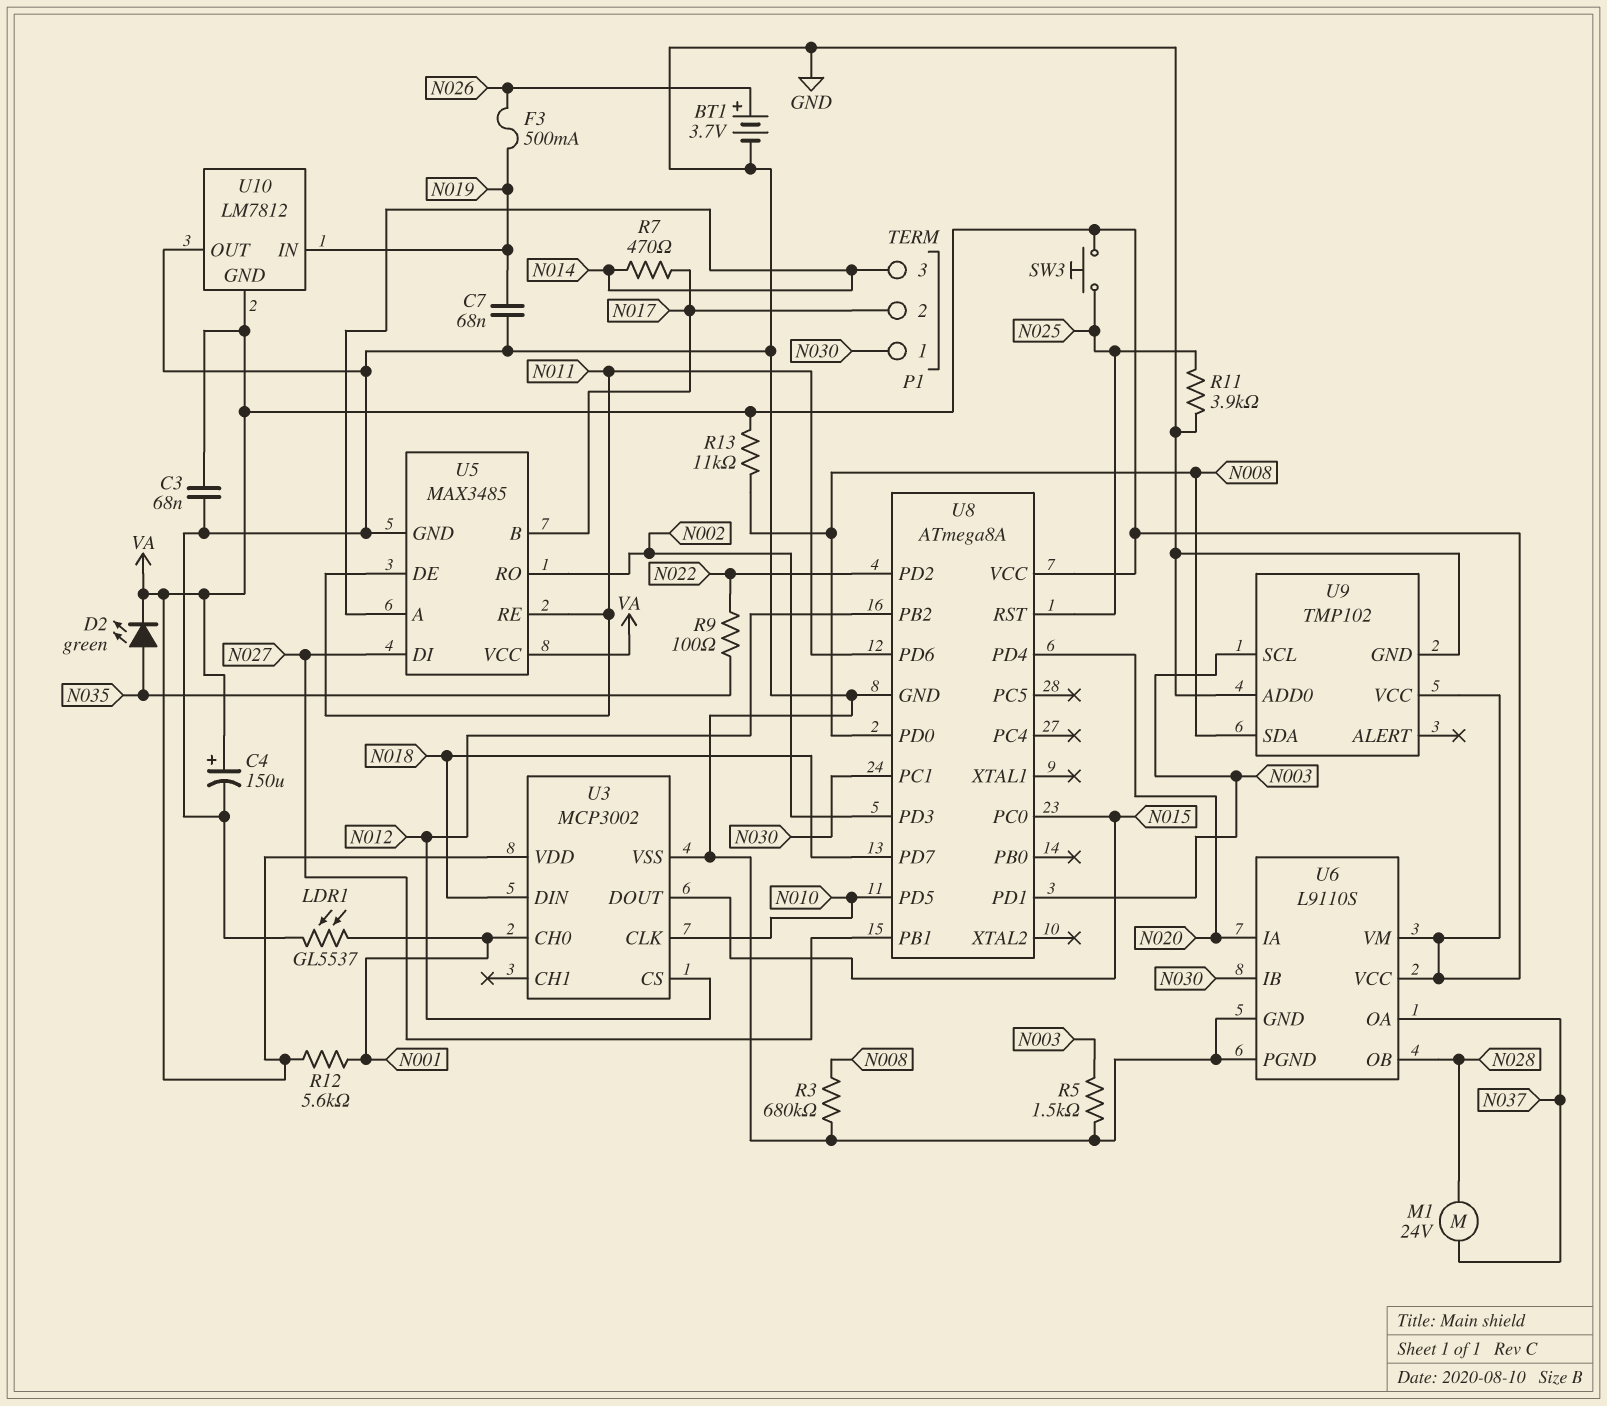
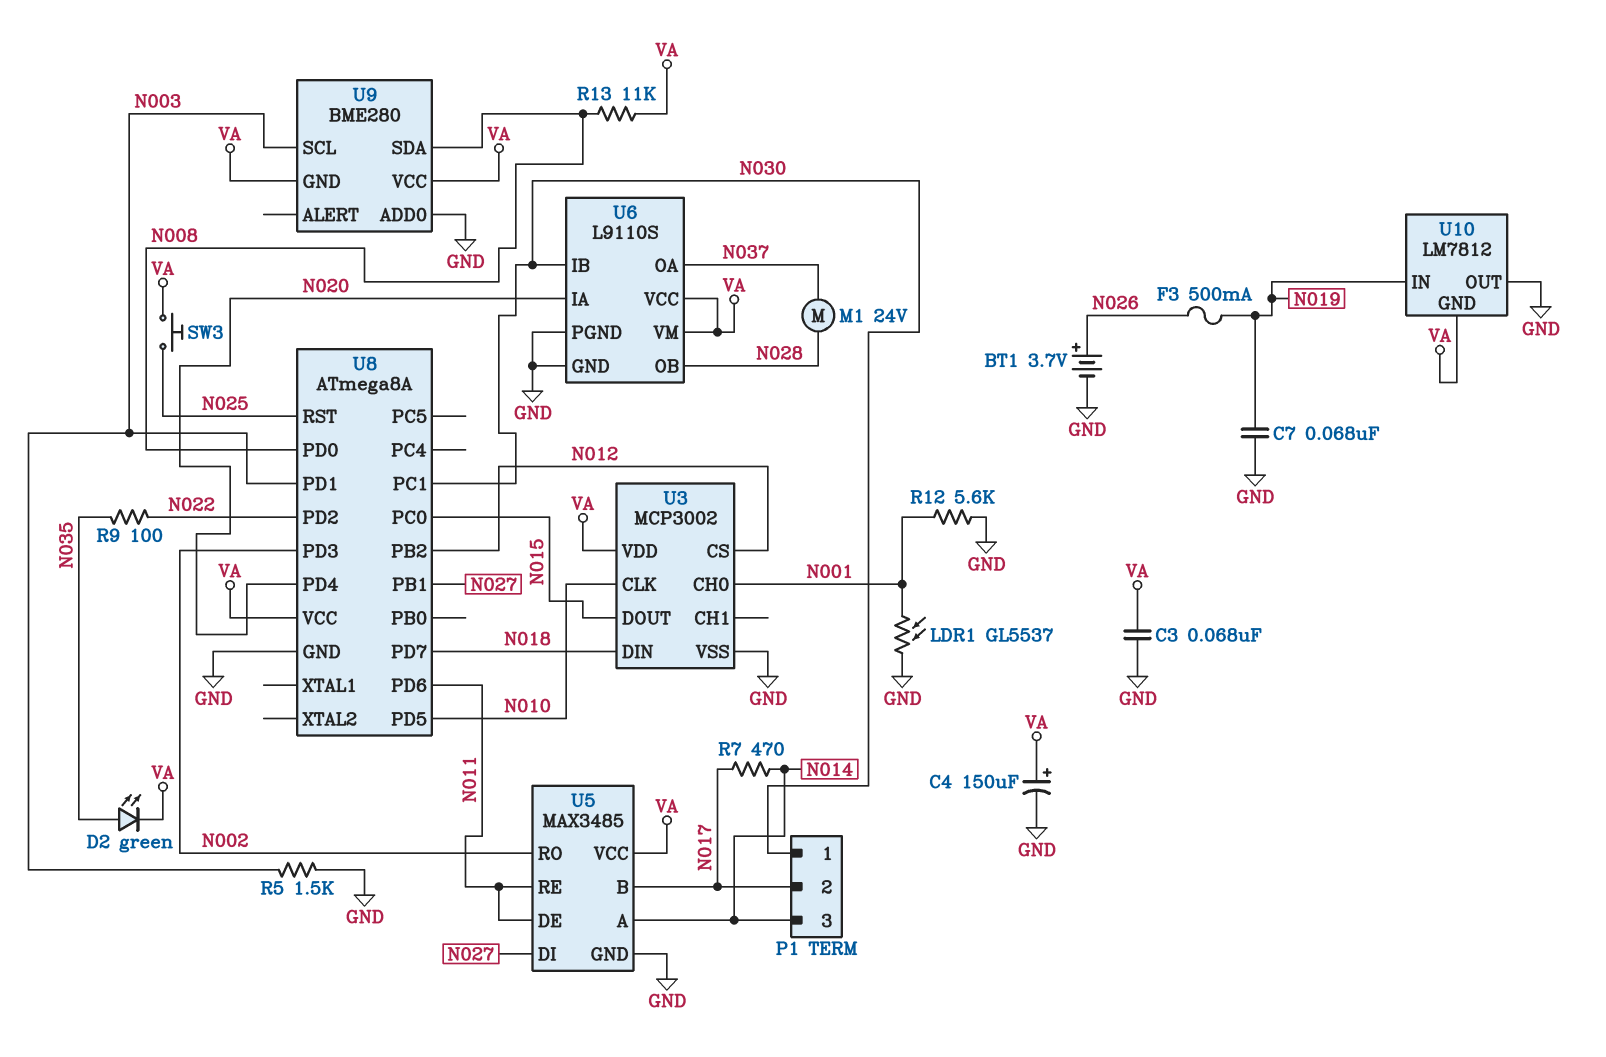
R3: 680k (GND, N008) -> none
R11: 3.9k (GND, N025) -> none
R12: 5.6k (N001, VA) -> 5.6k (GND, N001)
U9: TMP102 -> BME280
U9 pin GND: GND -> VA

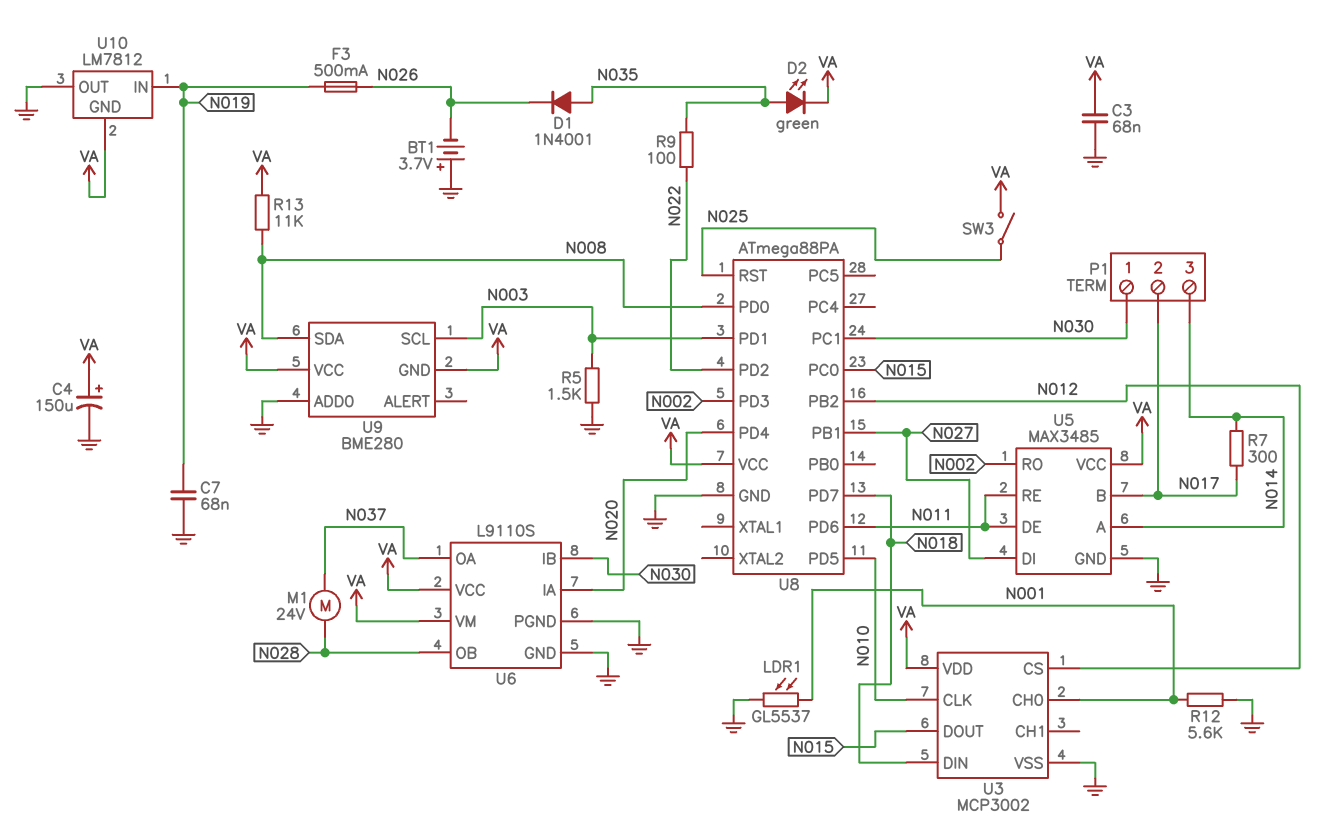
BT1: 3.7V (plus N026, minus GND) -> 3.7V (plus GND, minus N026)
D1: none -> diode 1N4001 (A N035, K N026)
R7: 470 (N014, N017) -> 300 (N014, N017)
SW3: button (N025, VA) -> switch (N025, VA)
U8: ATmega8A -> ATmega88PA

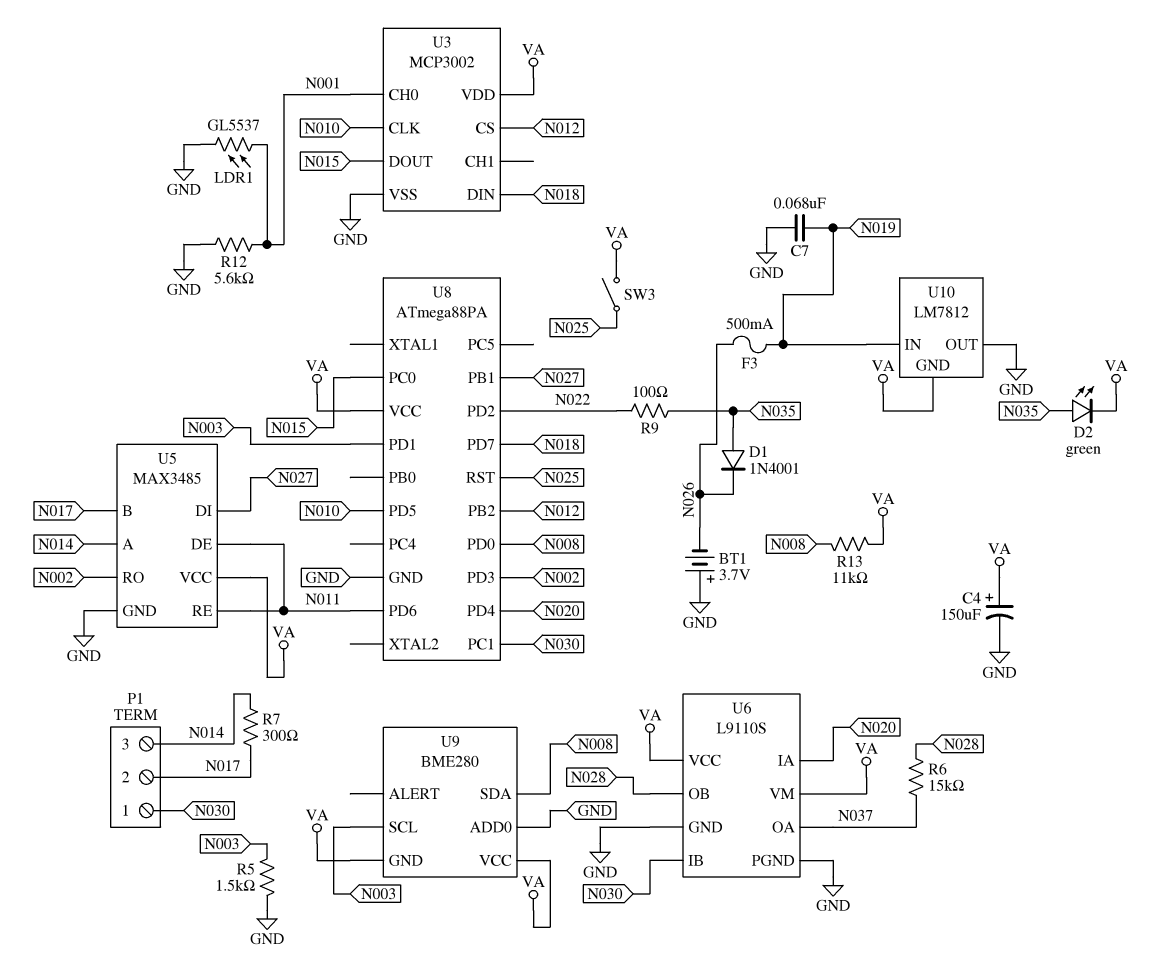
C3: 68nF (GND, VA) -> none
M1: motor 24V (N028, N037) -> none
R6: none -> 15k (N028, N037)

